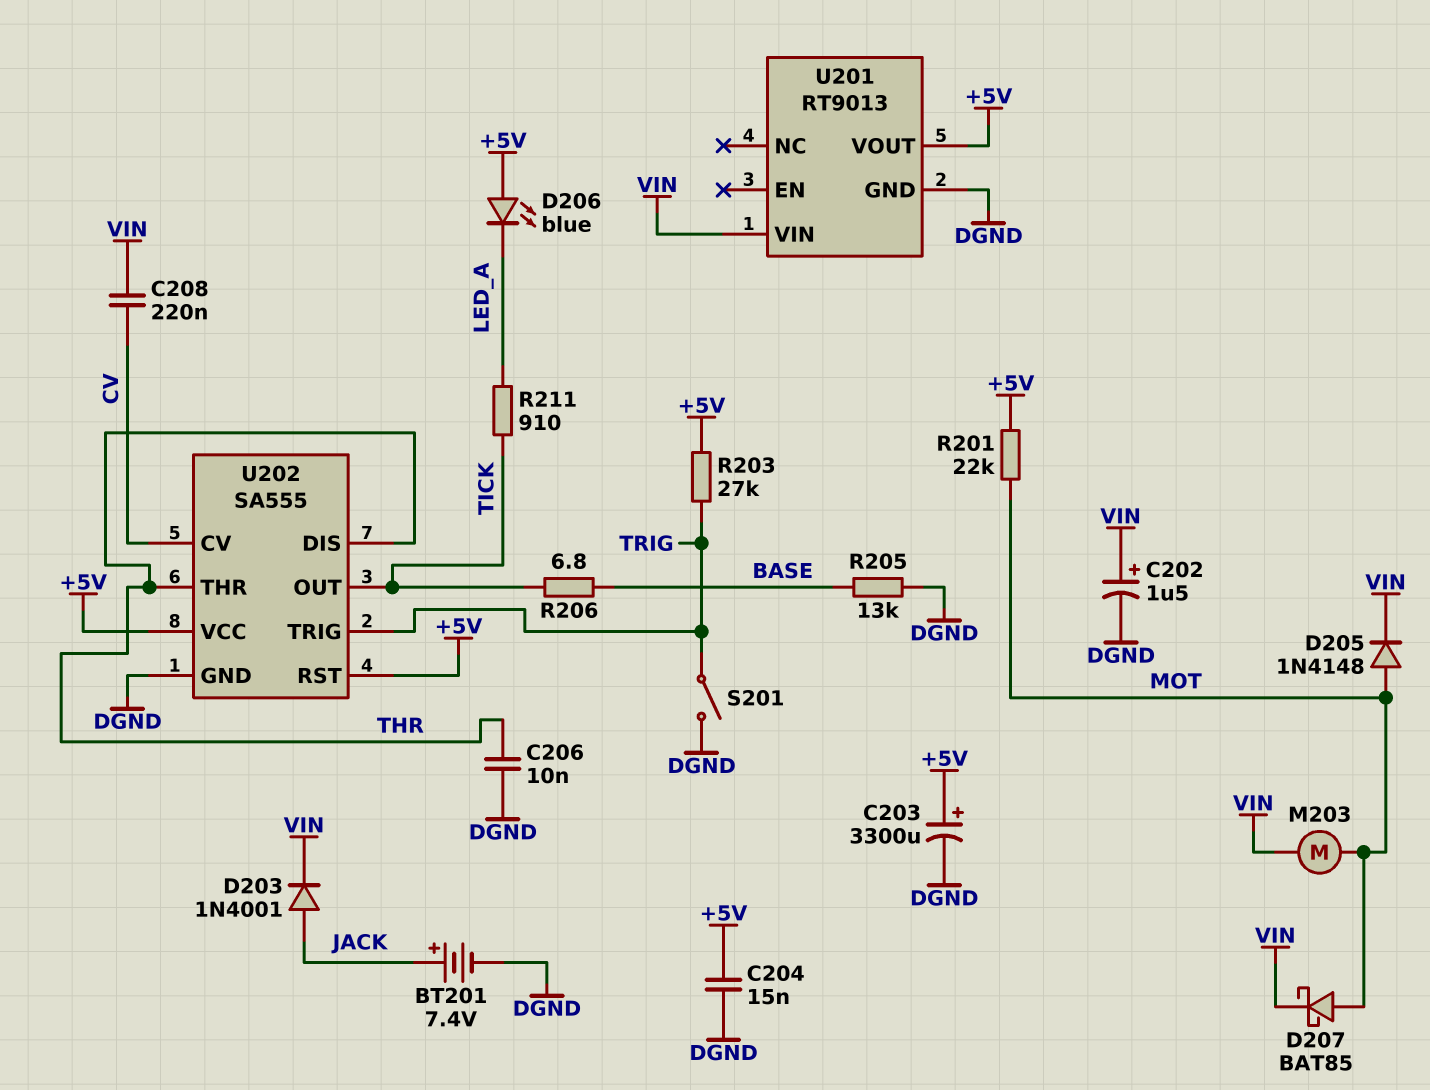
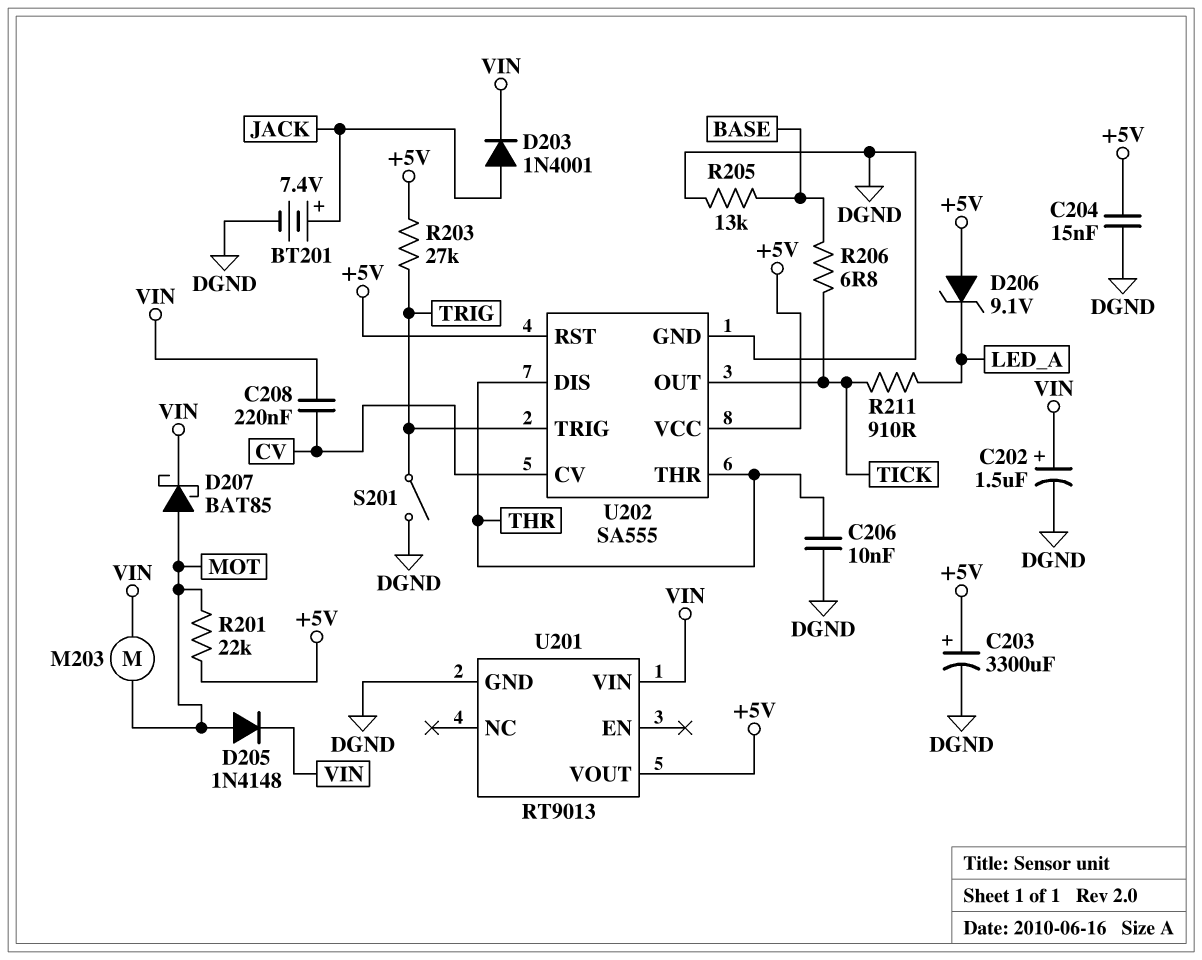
D206: LED blue (A +5V, K LED_A) -> zener 9.1V (A +5V, K LED_A)

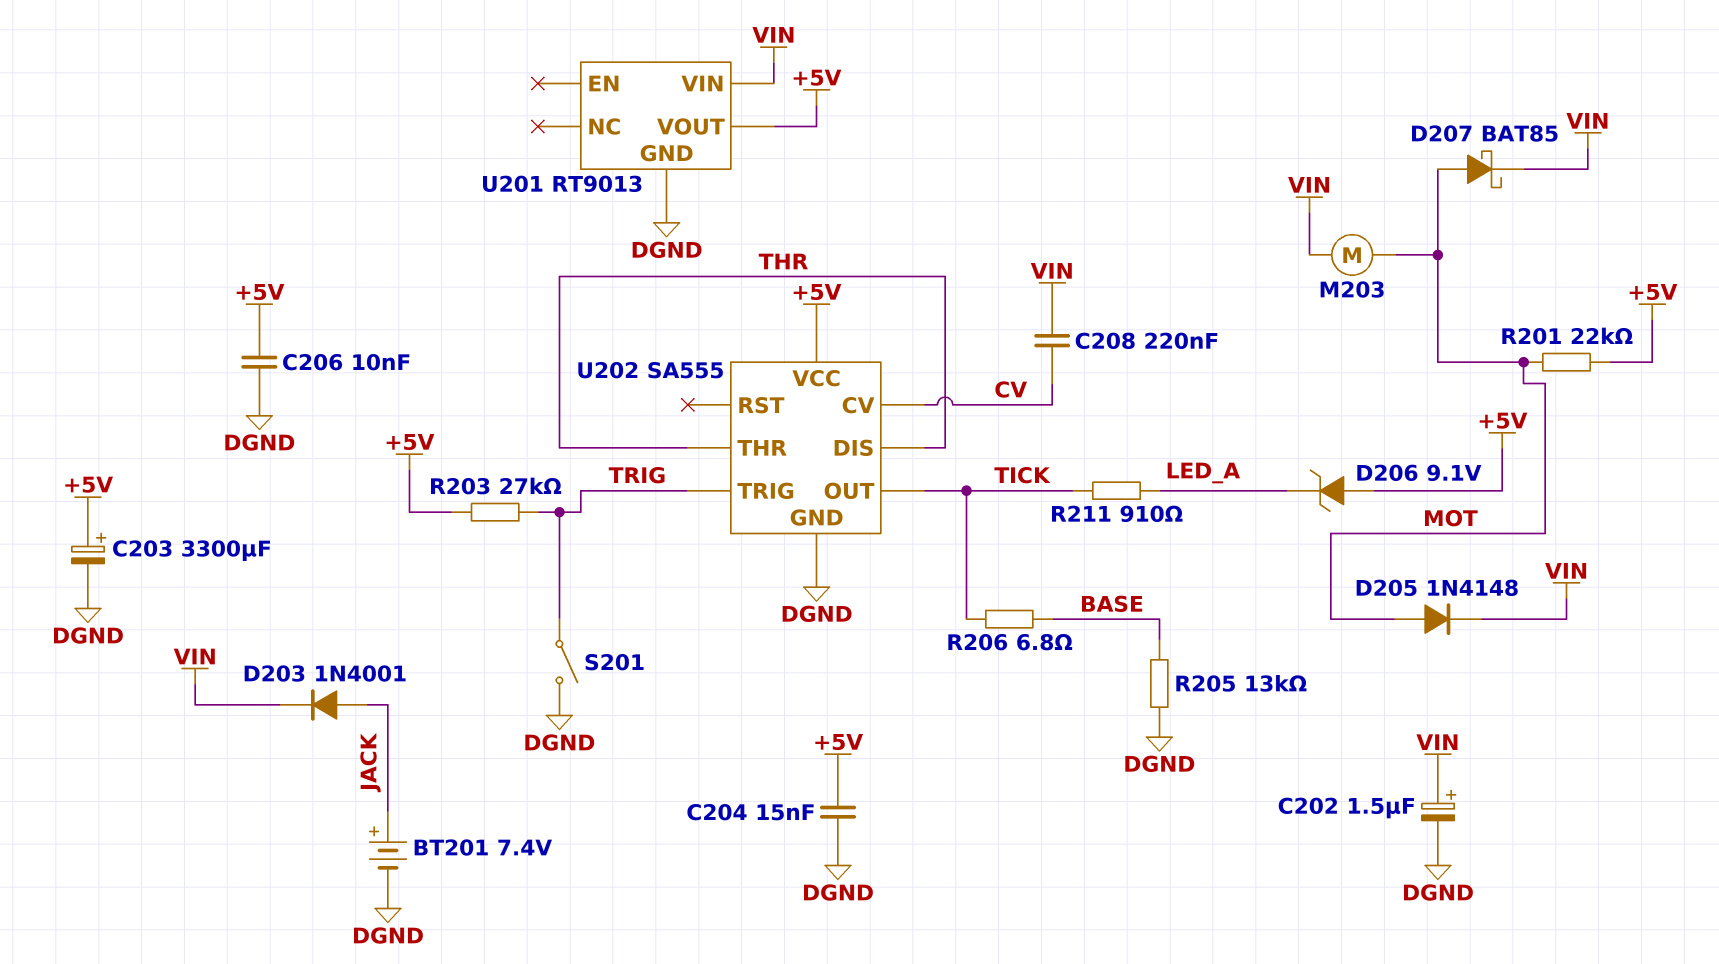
C206: 10nF (DGND, THR) -> 10nF (+5V, DGND)
U202 pin RST: +5V -> none

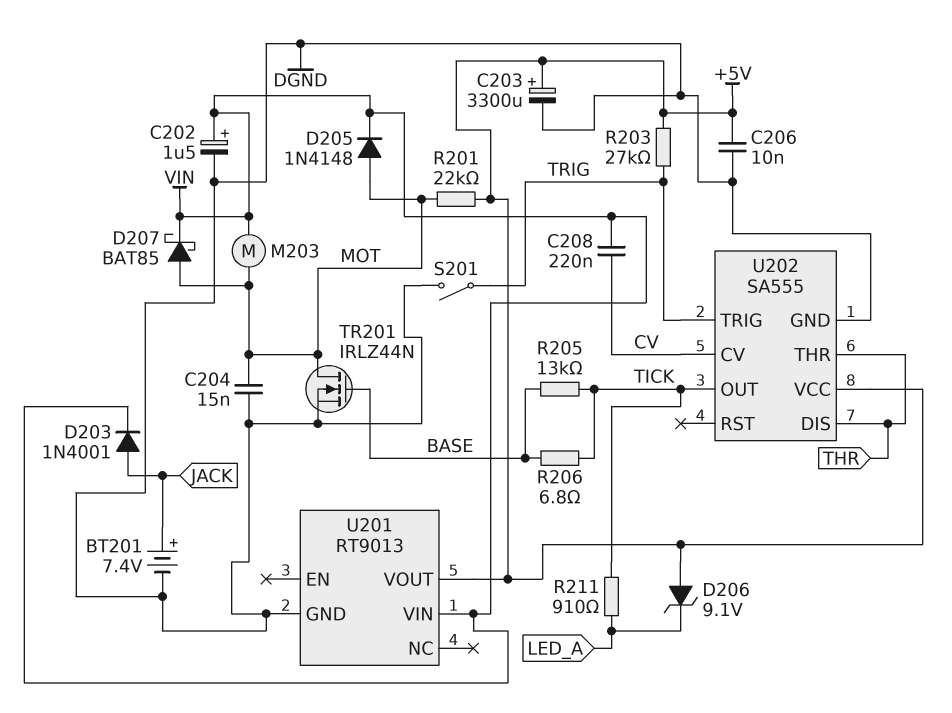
C204: 15nF (+5V, DGND) -> 15nF (DGND, MOT)
R205: 13k (BASE, DGND) -> 13k (BASE, TICK)
TR201: none -> NMOS IRLZ44N (G BASE, D MOT, S DGND)

